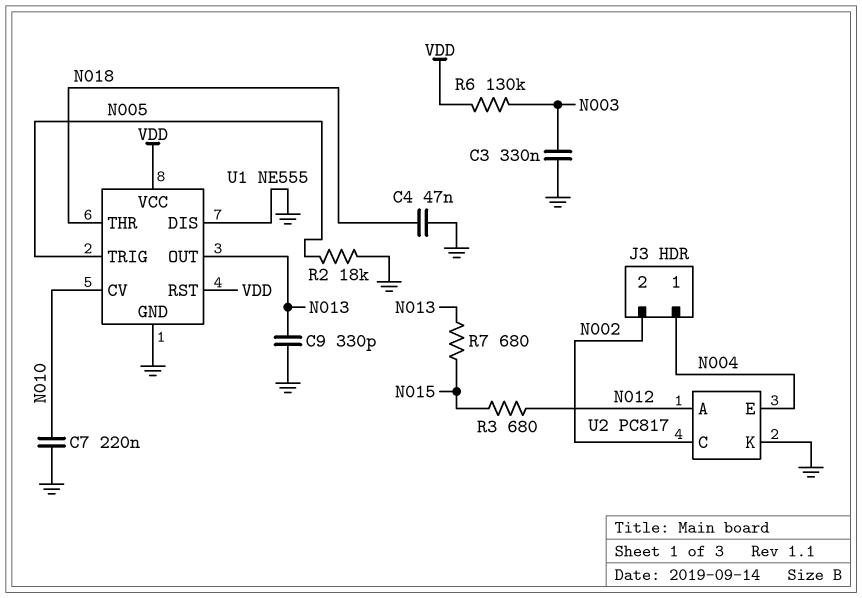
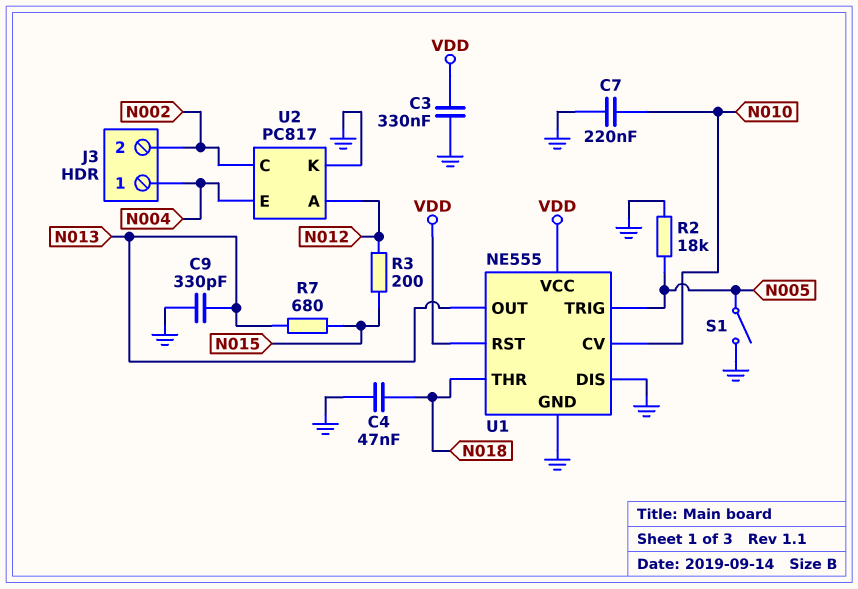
C3: 330nF (GND, N003) -> 330nF (GND, VDD)
R3: 680 (N012, N015) -> 200 (N012, N015)
R6: 130k (N003, VDD) -> none
S1: none -> switch (GND, N005)

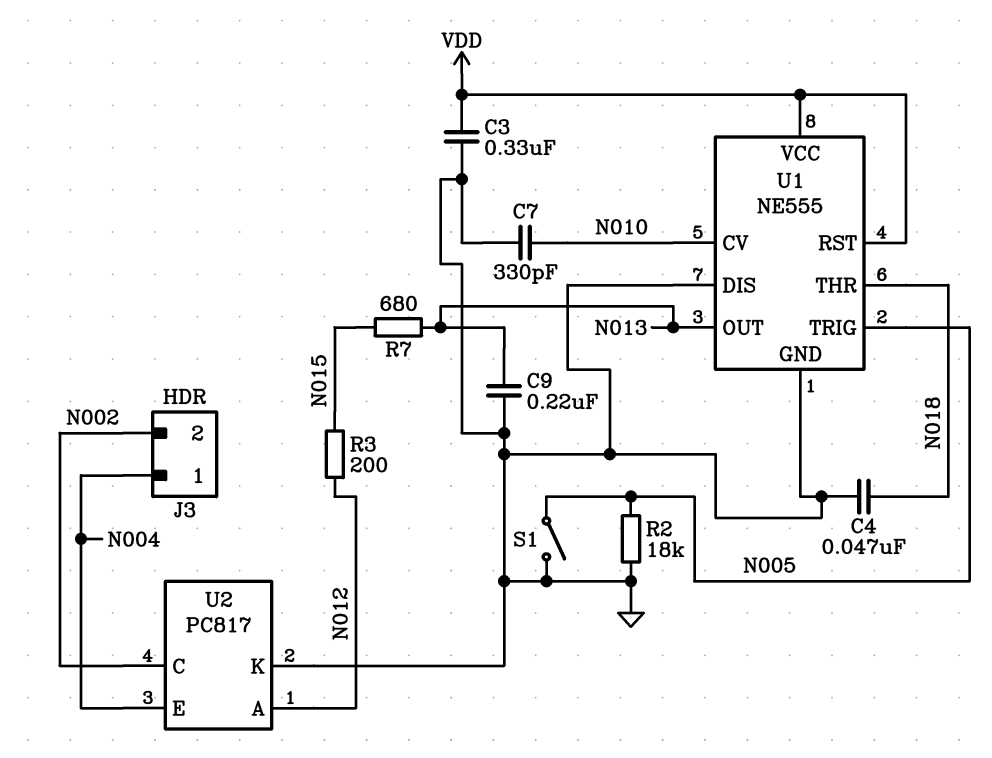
C7: 220nF (GND, N010) -> 330pF (GND, N010)
C9: 330pF (GND, N013) -> 220nF (GND, N013)

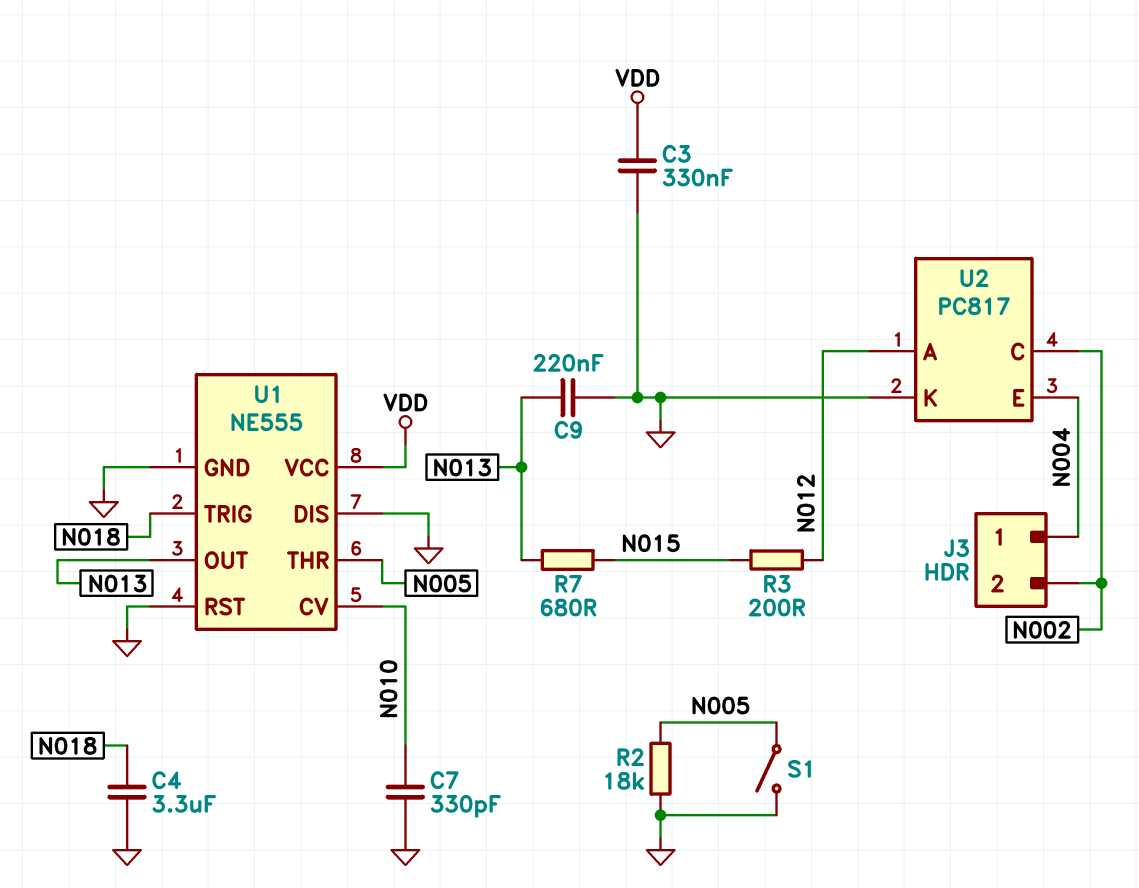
C4: 47nF (GND, N018) -> 3.3uF (GND, N018)
U1 pin RST: VDD -> GND
U1 pin THR: N018 -> N005
U1 pin TRIG: N005 -> N018

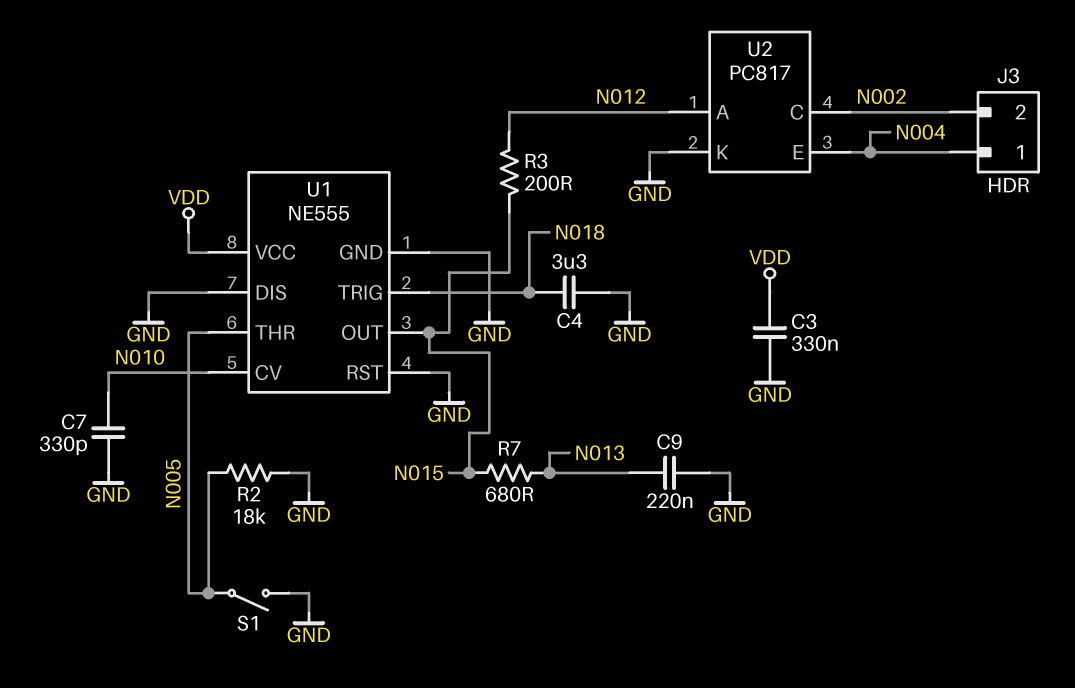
U1 pin OUT: N013 -> N015

